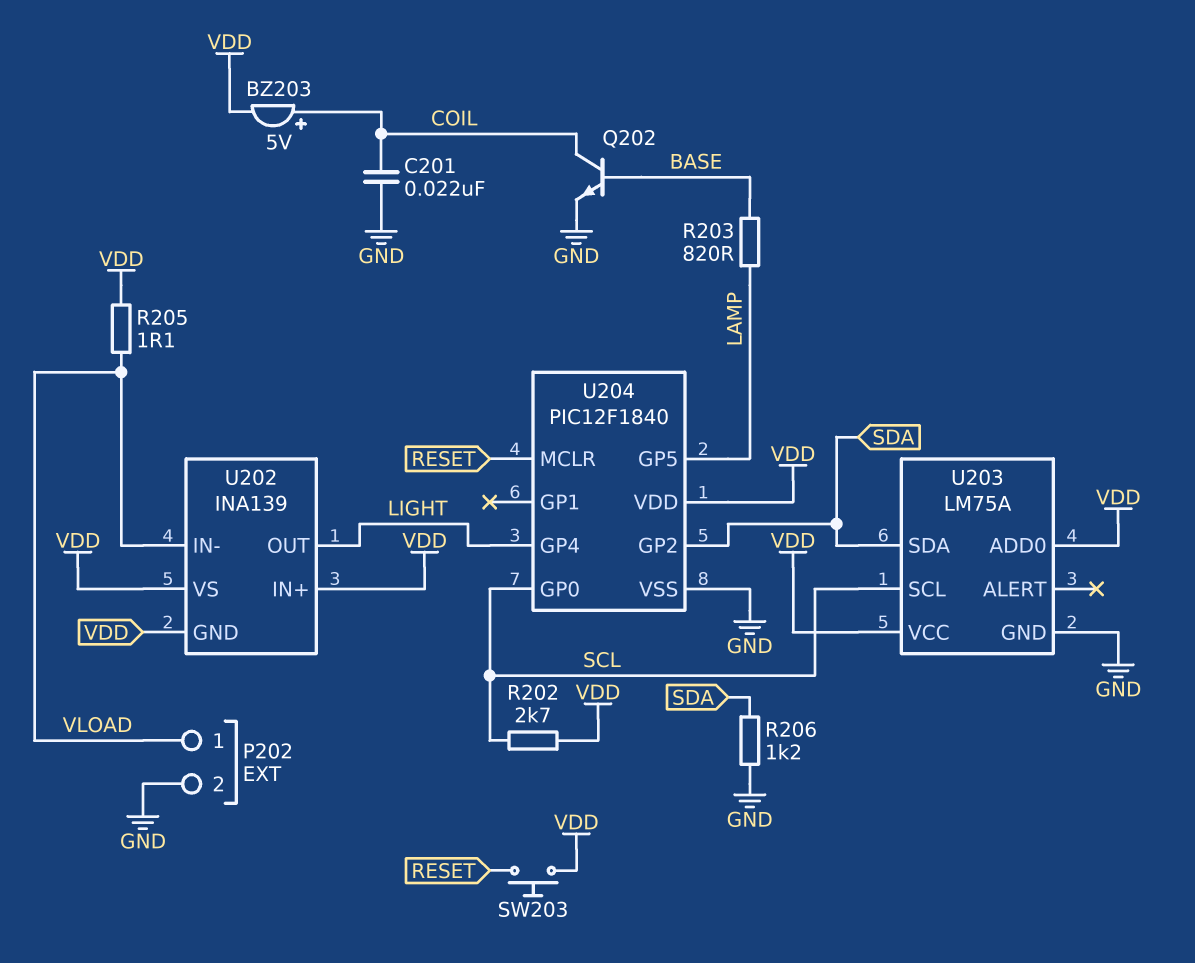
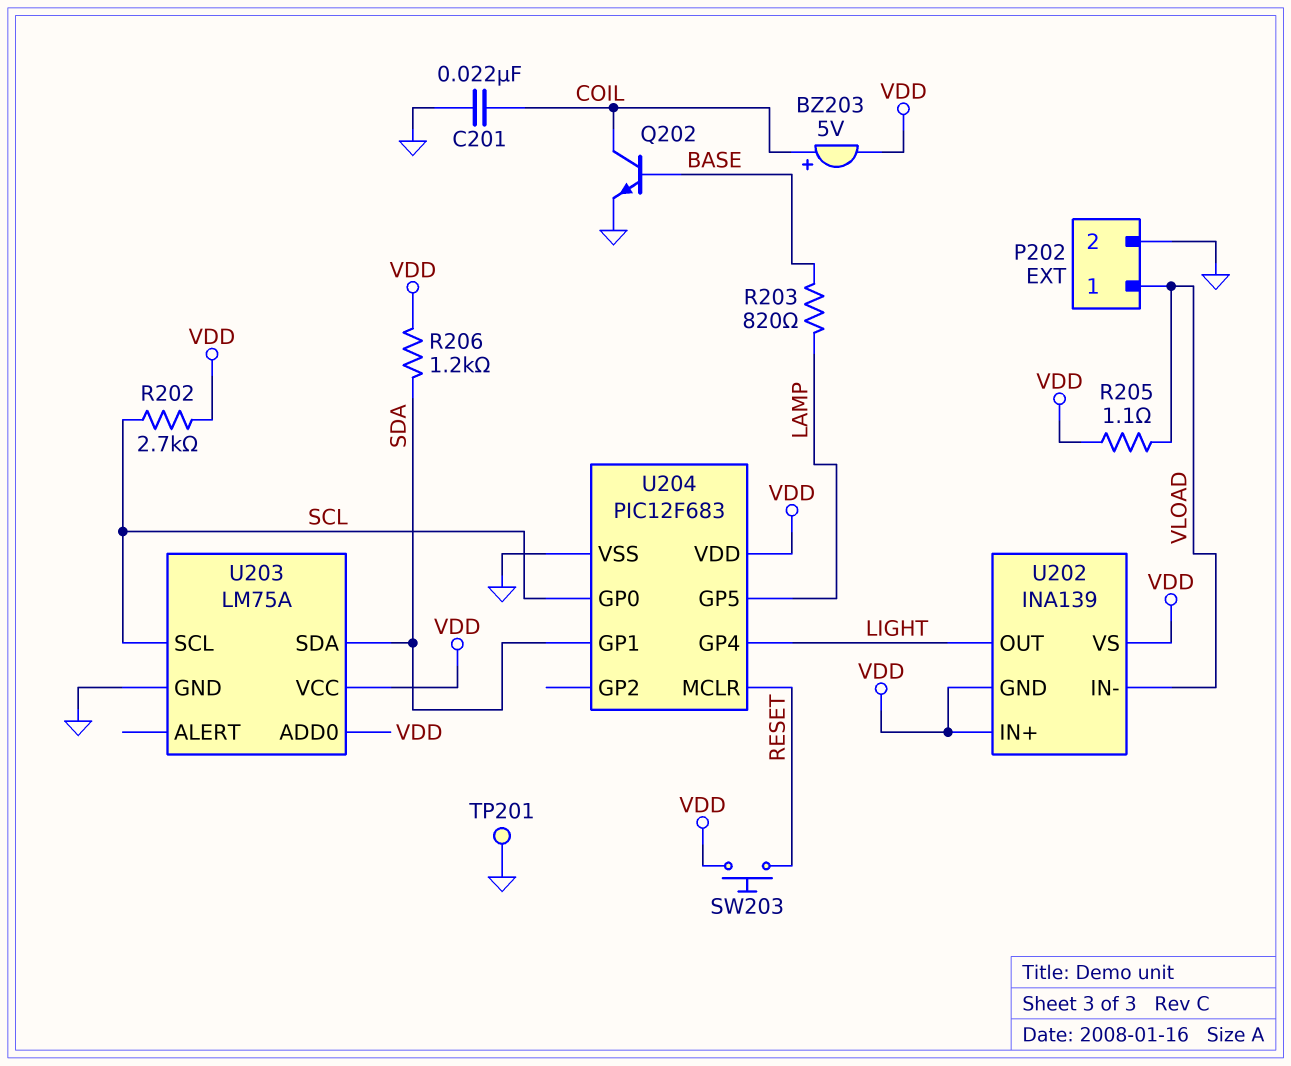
R206: 1.2k (GND, SDA) -> 1.2k (SDA, VDD)
TP201: none -> test point (GND)
U204: PIC12F1840 -> PIC12F683
U204 pin GP1: none -> SDA
U204 pin GP2: SDA -> none

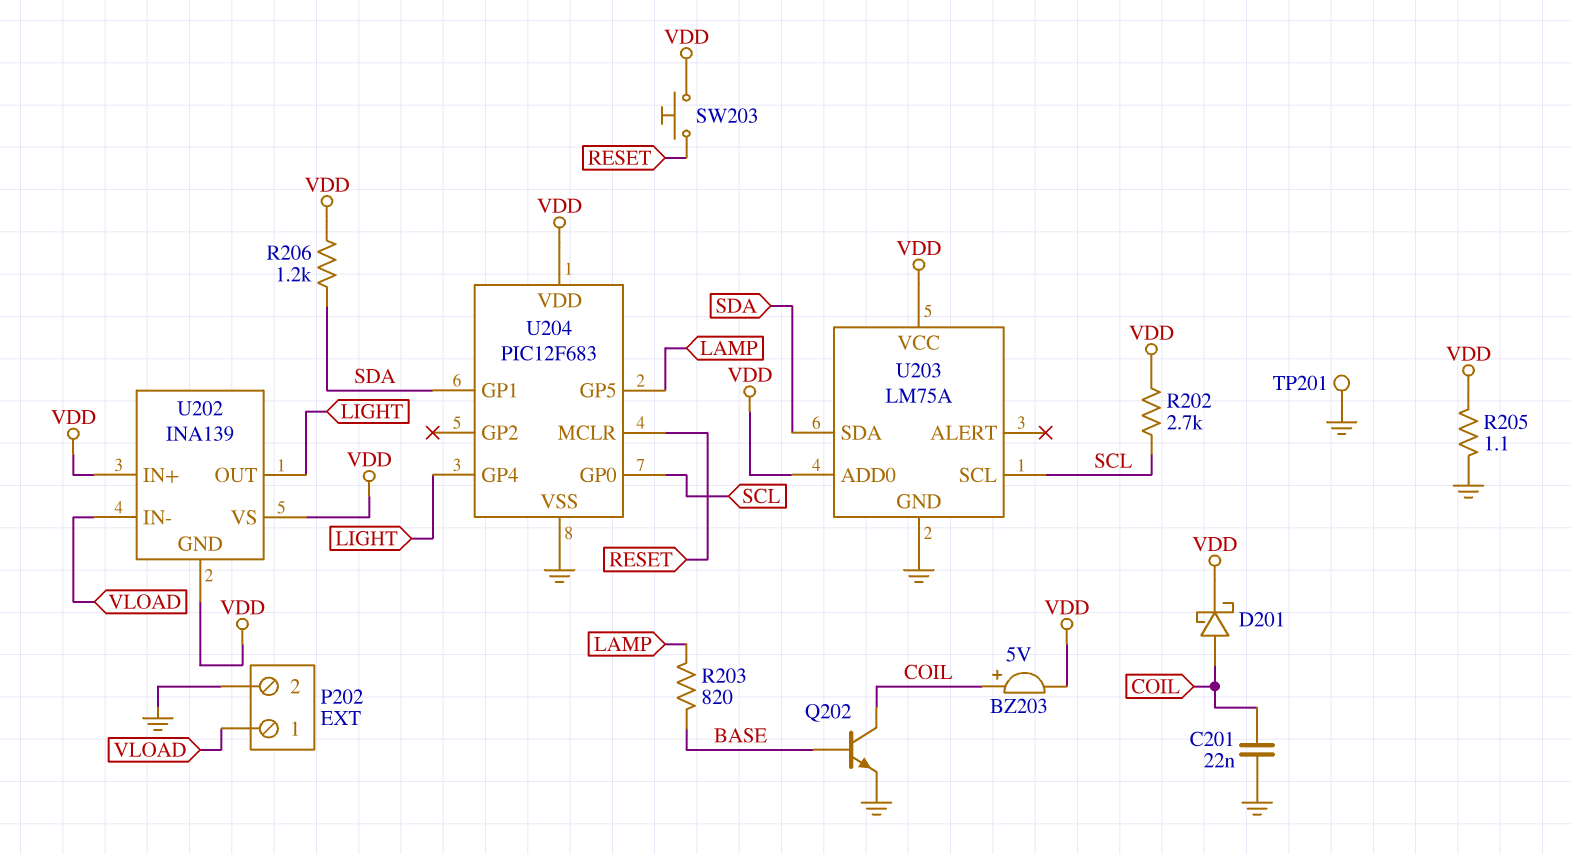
D201: none -> schottky (A COIL, K VDD)
R205: 1.1 (VDD, VLOAD) -> 1.1 (GND, VDD)

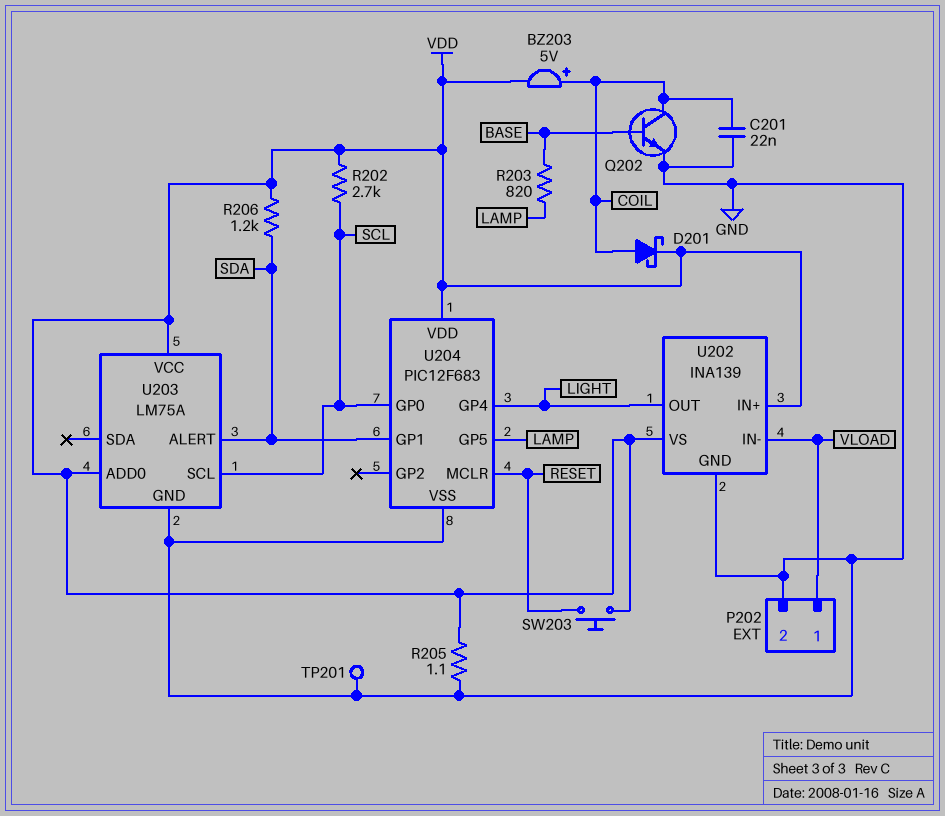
U202 pin GND: VDD -> GND
U203 pin ALERT: none -> SDA
U203 pin SDA: SDA -> none

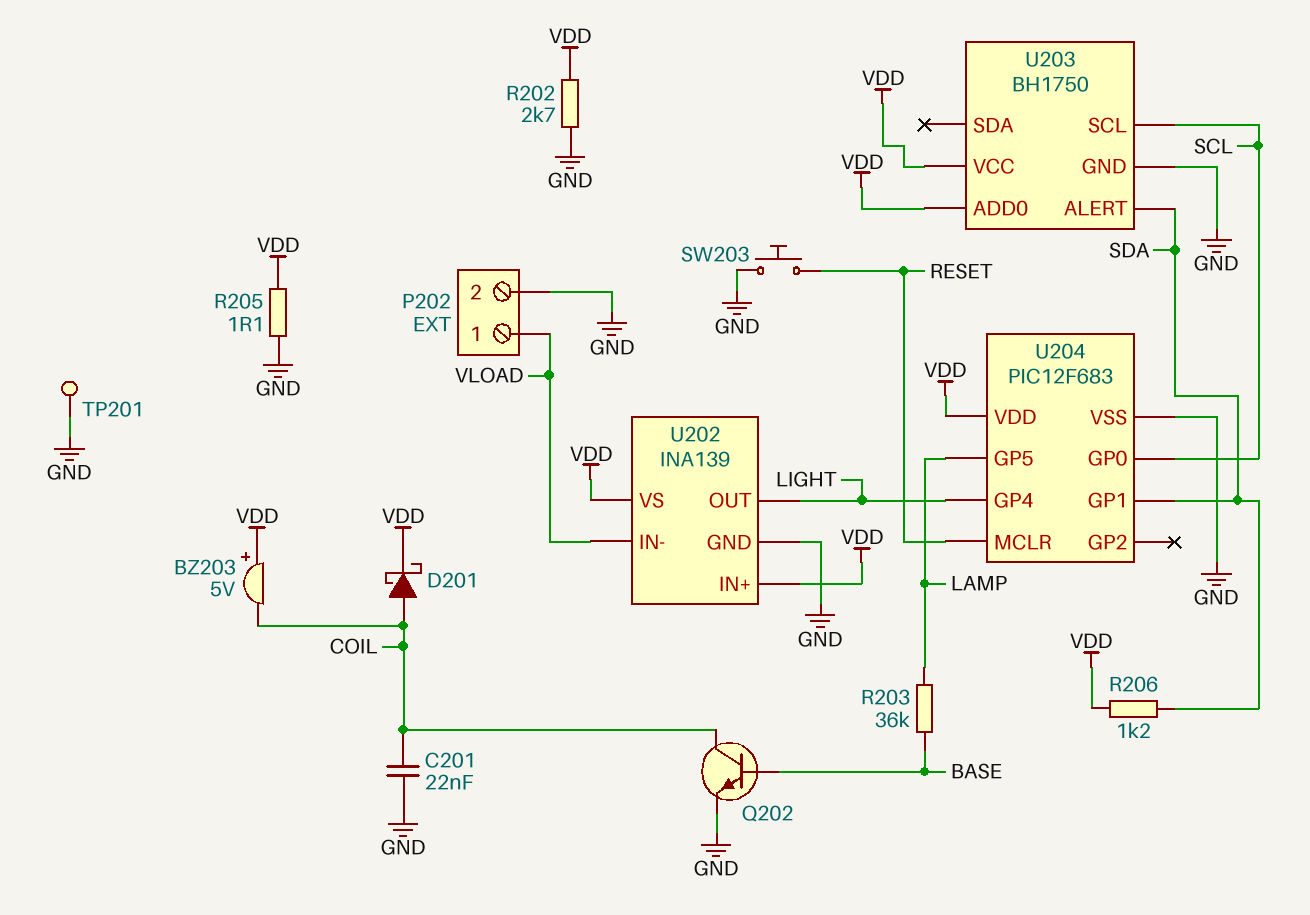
BZ203: buzzer 5V (plus COIL, minus VDD) -> buzzer 5V (plus VDD, minus COIL)
R202: 2.7k (SCL, VDD) -> 2.7k (GND, VDD)
R203: 820 (BASE, LAMP) -> 36k (BASE, LAMP)
SW203: button (RESET, VDD) -> button (GND, RESET)
U203: LM75A -> BH1750

